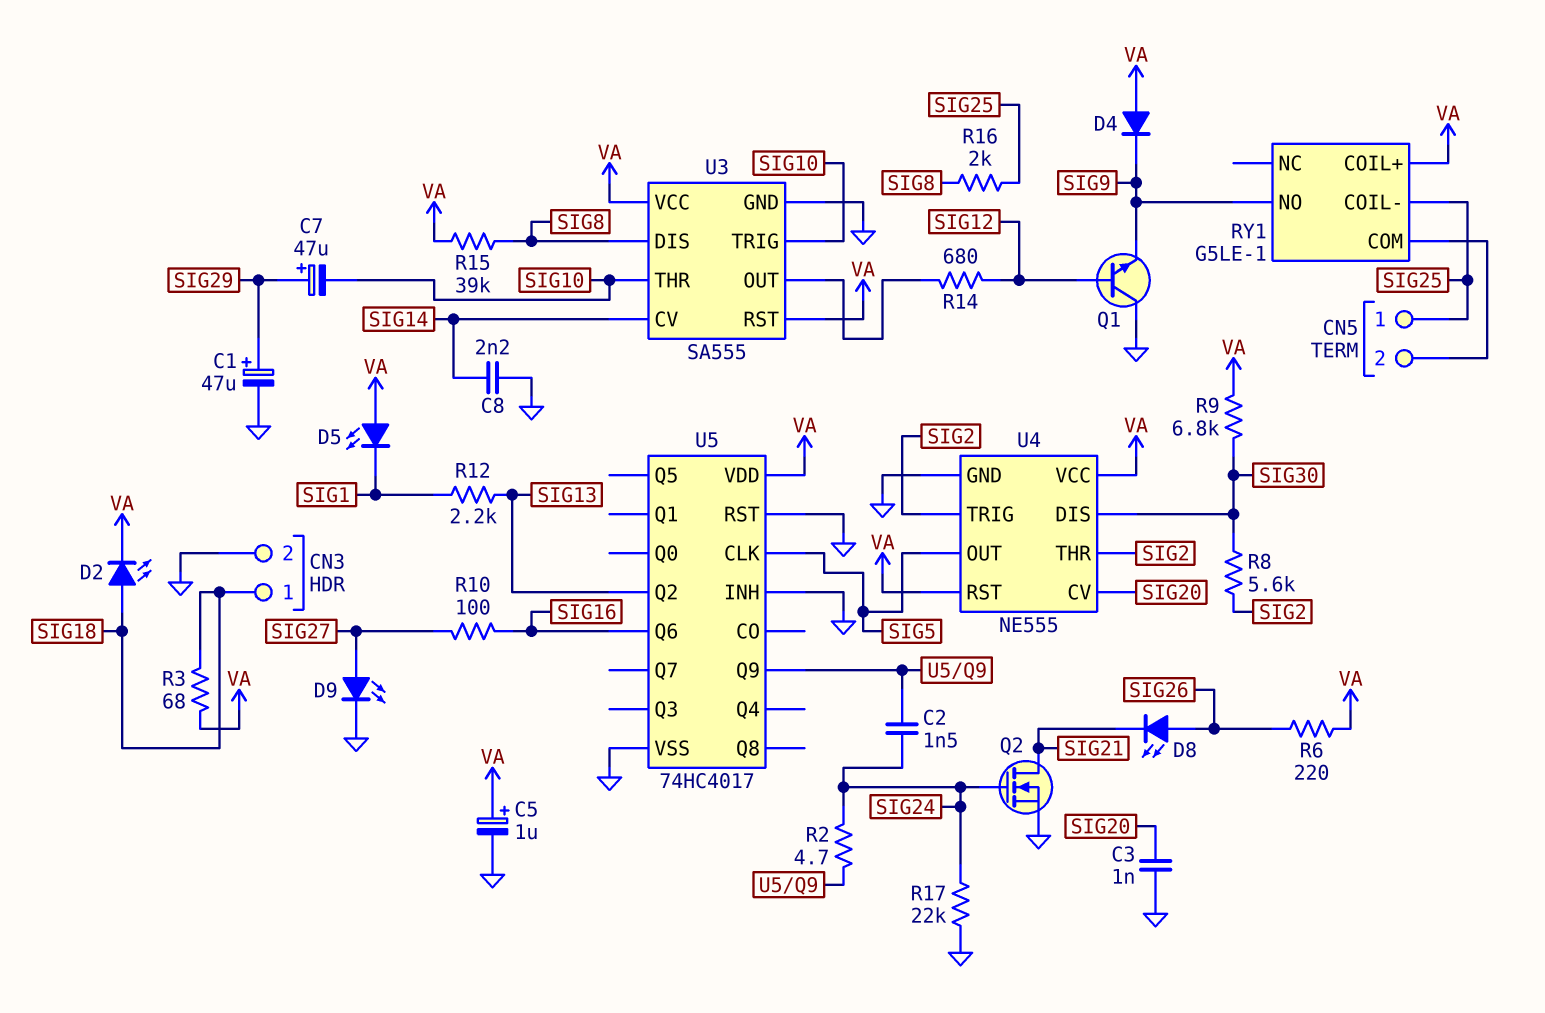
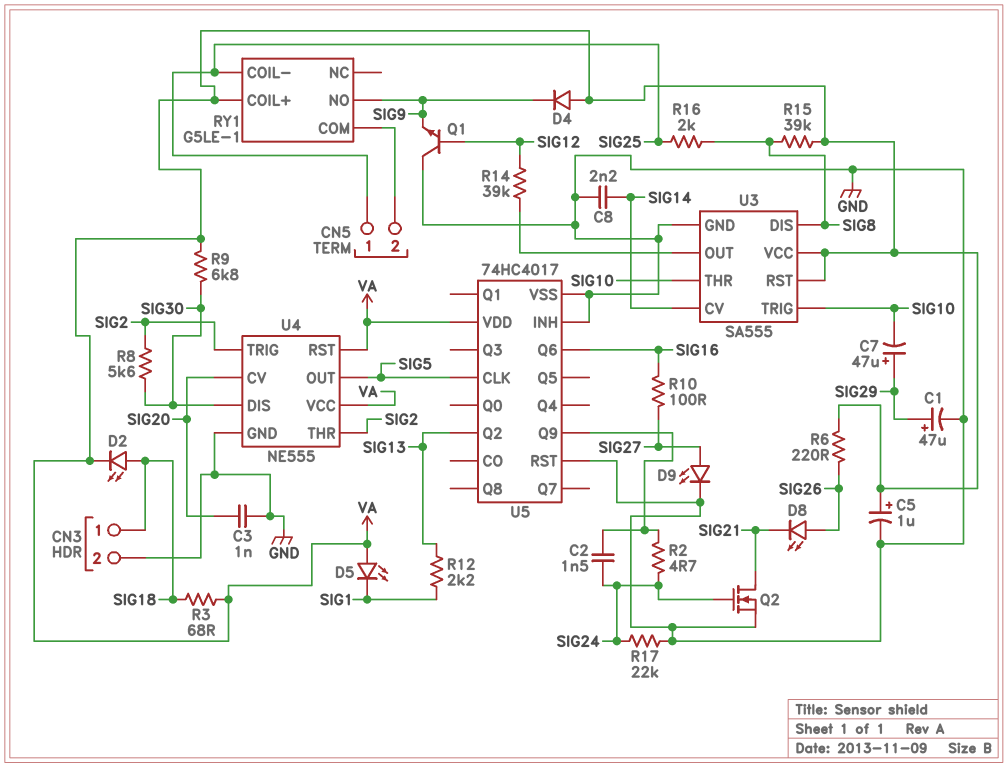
R14: 680 (SIG12, U3/OUT) -> 39k (SIG12, U3/OUT)

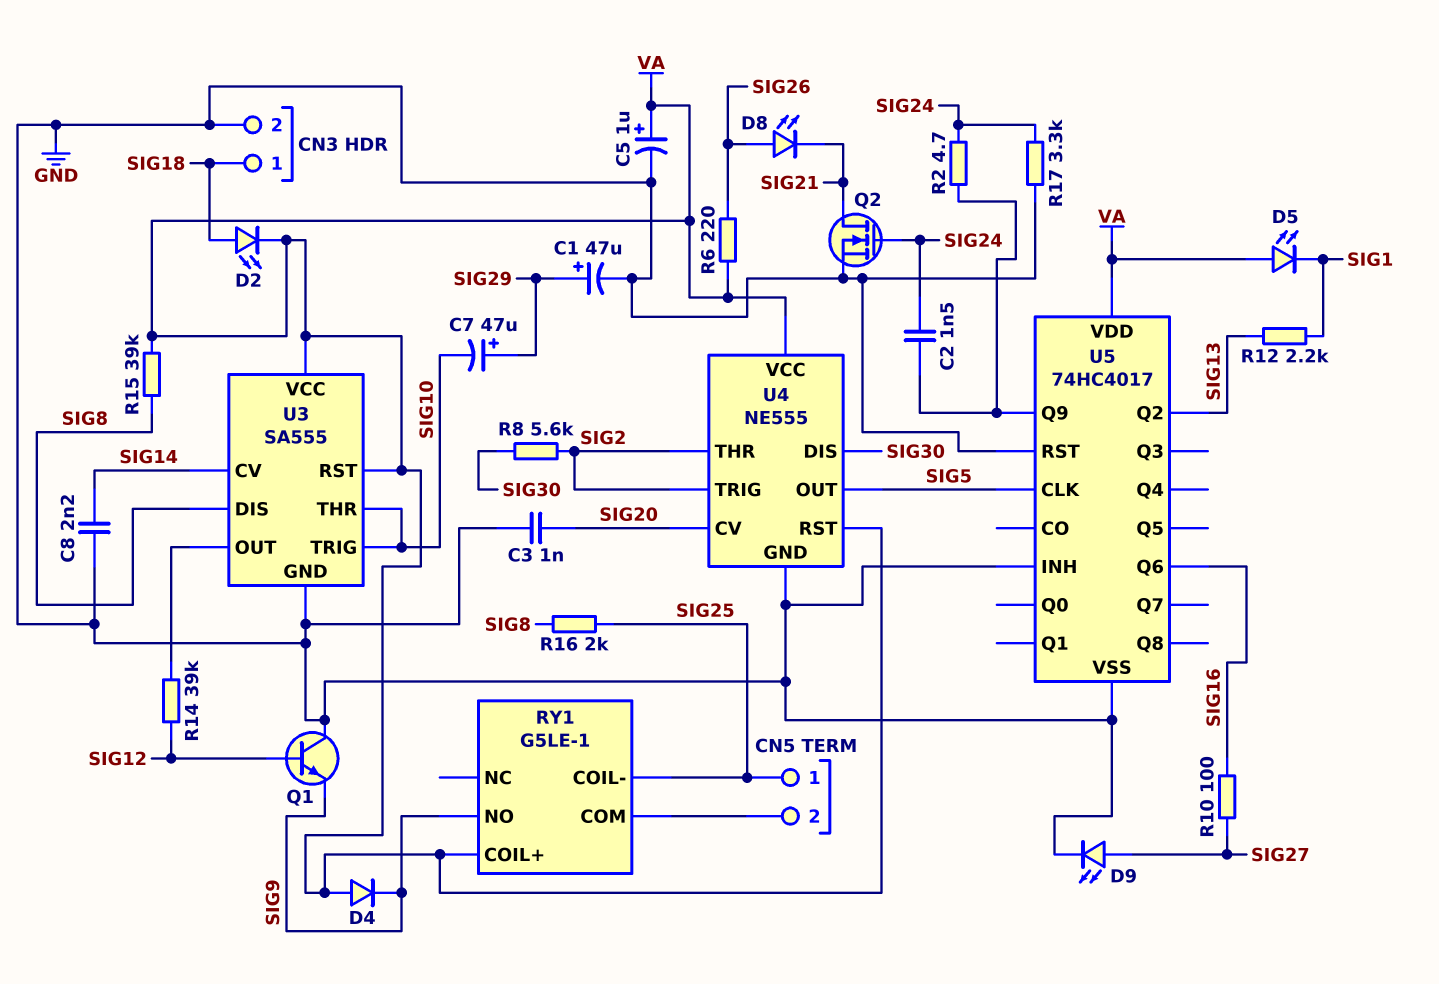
R3: 68 (SIG18, VA) -> none
R9: 6.8k (SIG30, VA) -> none
R17: 22k (GND, SIG24) -> 3.3k (GND, SIG24)

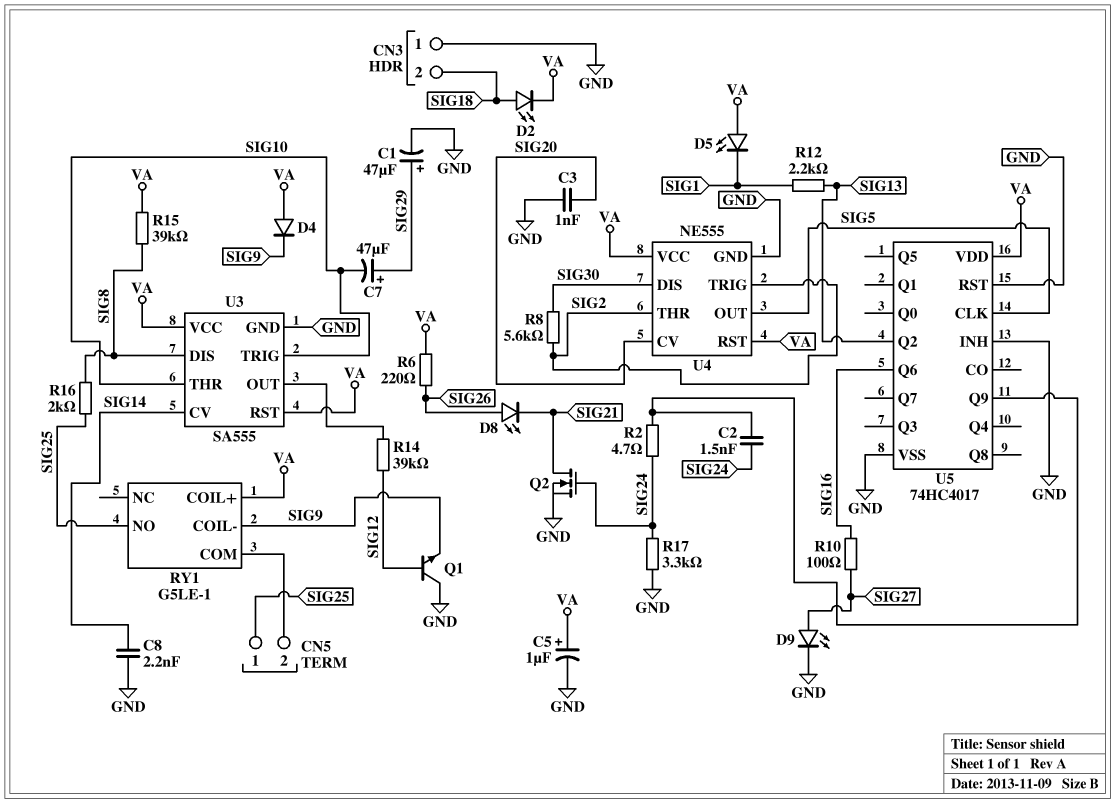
CN3 pin 1: SIG18 -> GND
CN3 pin 2: GND -> SIG18
RY1 pin COIL-: SIG25 -> SIG9
RY1 pin NO: SIG9 -> SIG25

